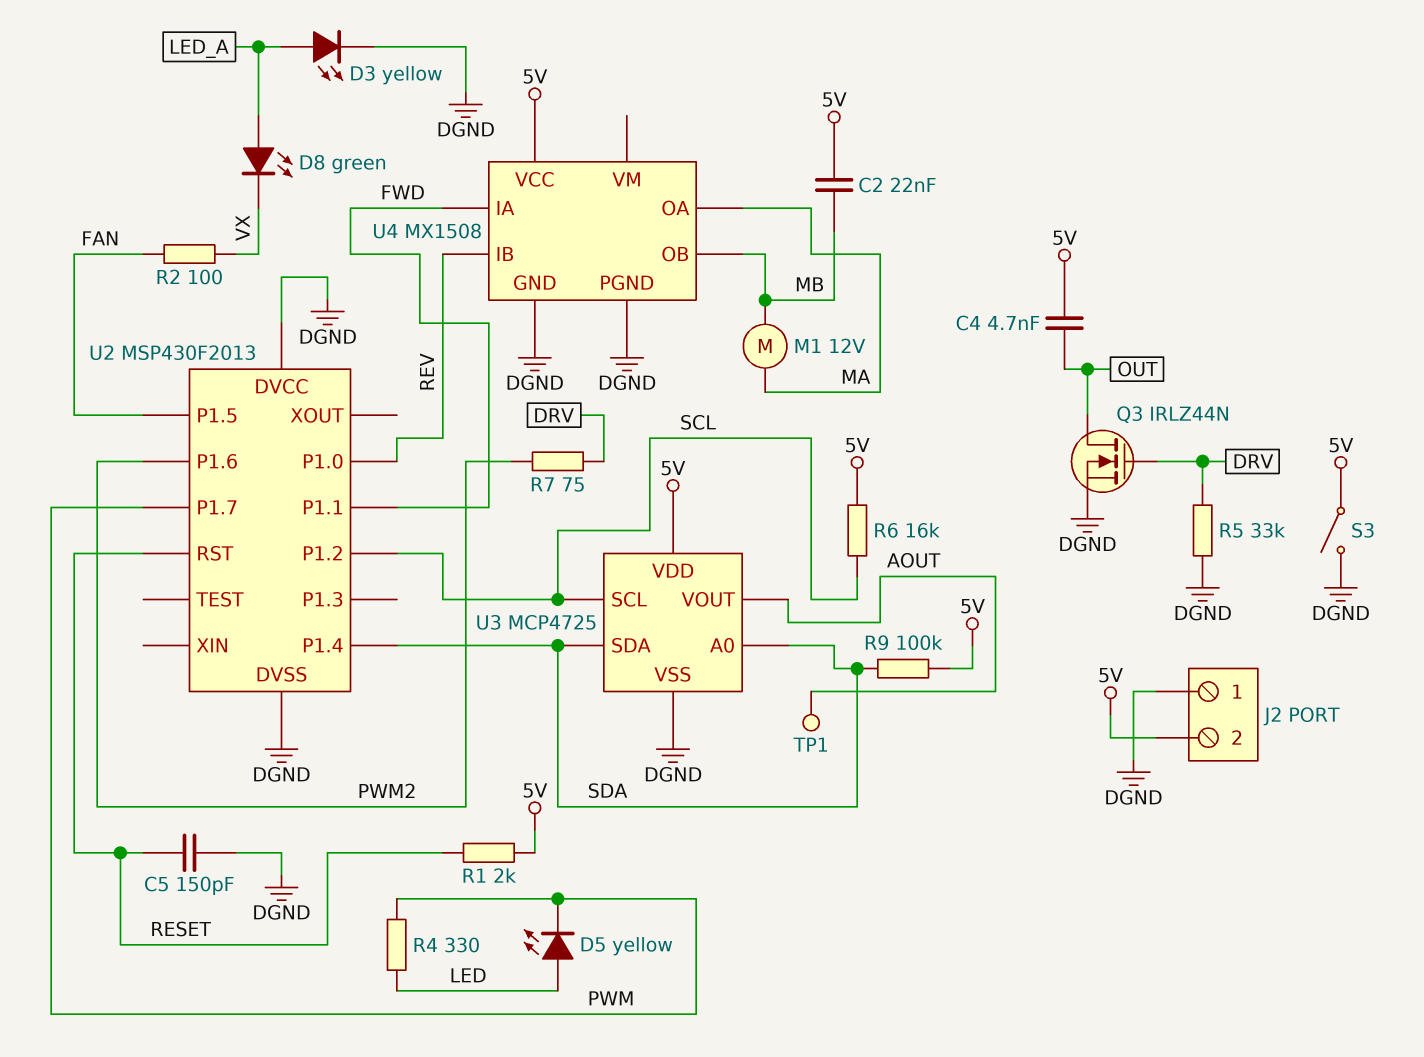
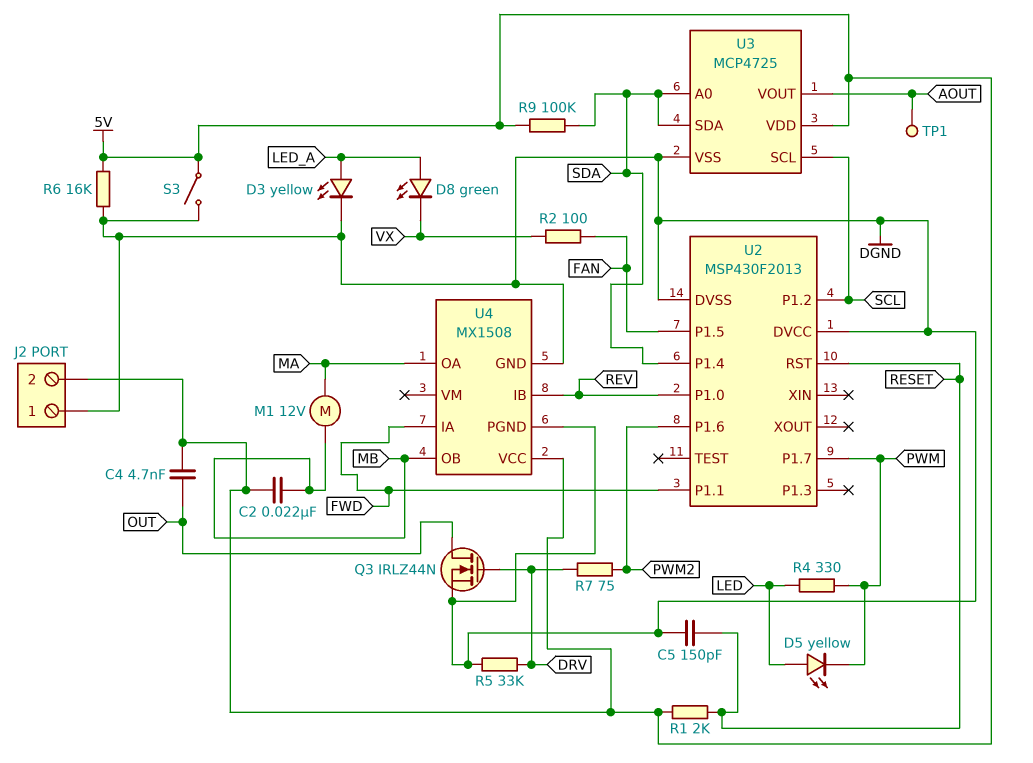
R6: 16k (5V, SCL) -> 16k (5V, DGND)

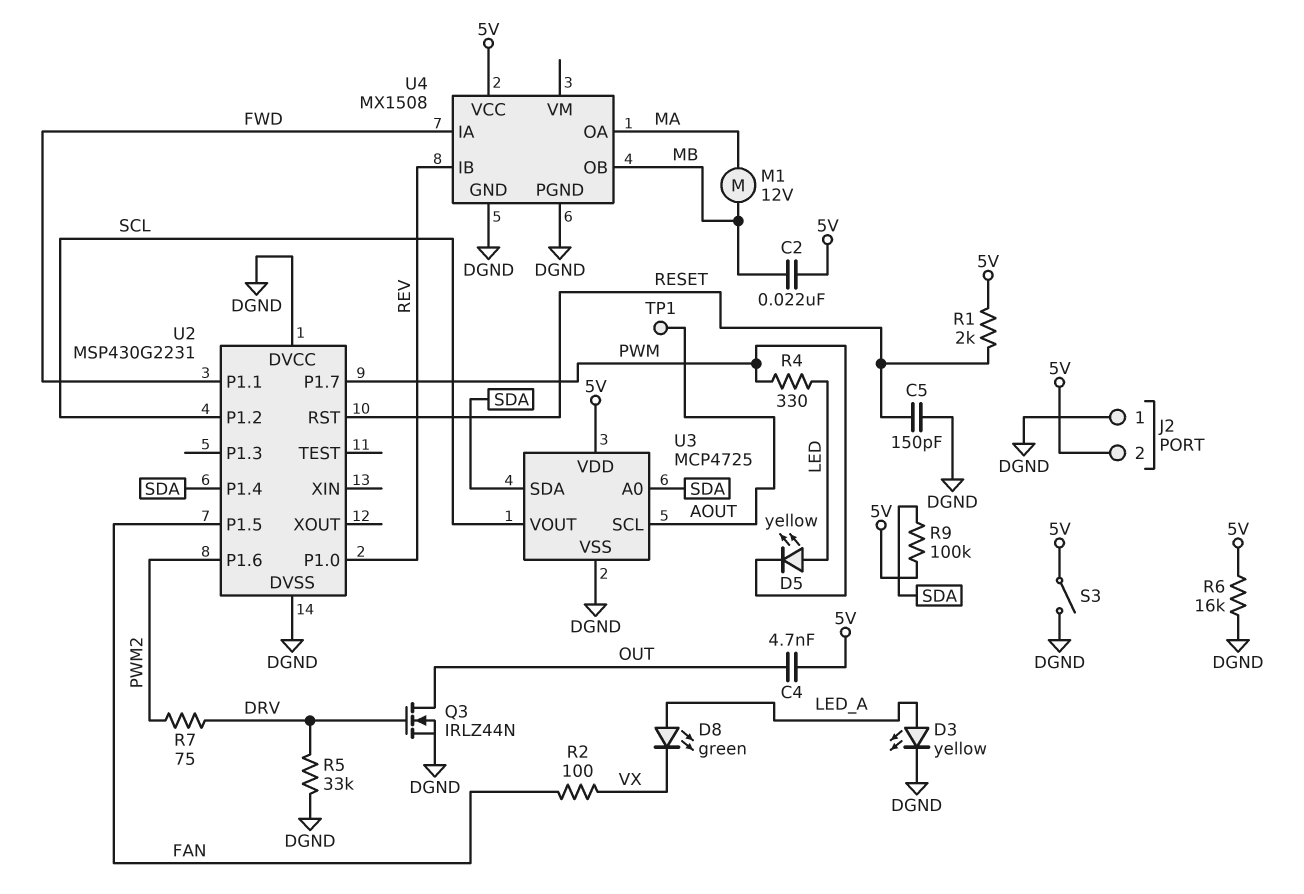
U2: MSP430F2013 -> MSP430G2231
U3 pin SCL: SCL -> AOUT
U3 pin VOUT: AOUT -> SCL

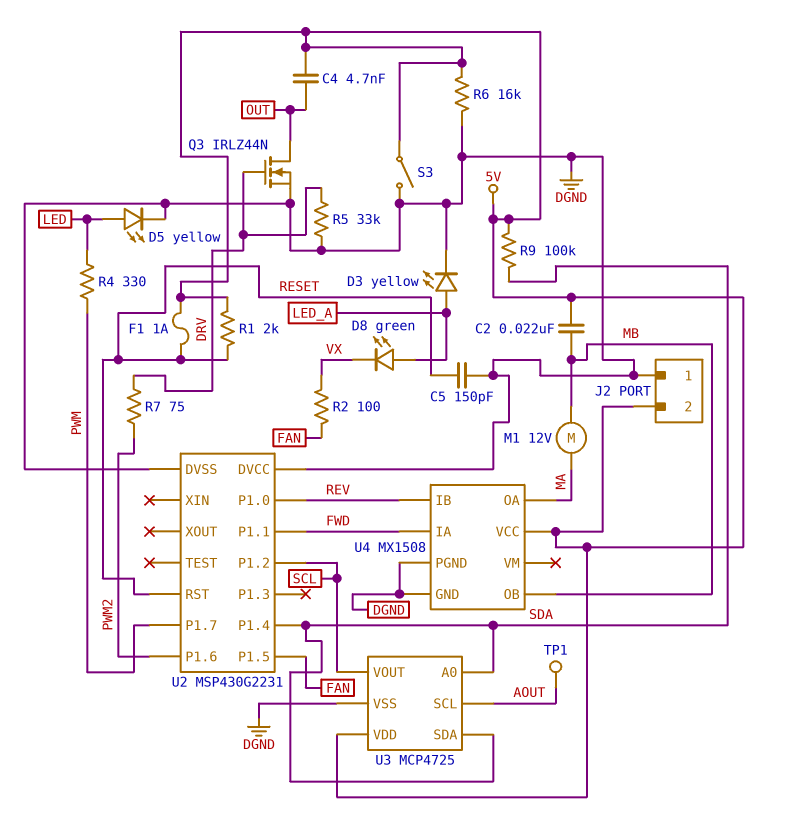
D5: LED yellow (A LED, K PWM) -> LED yellow (A LED, K DGND)
F1: none -> 1A (5V, RESET)

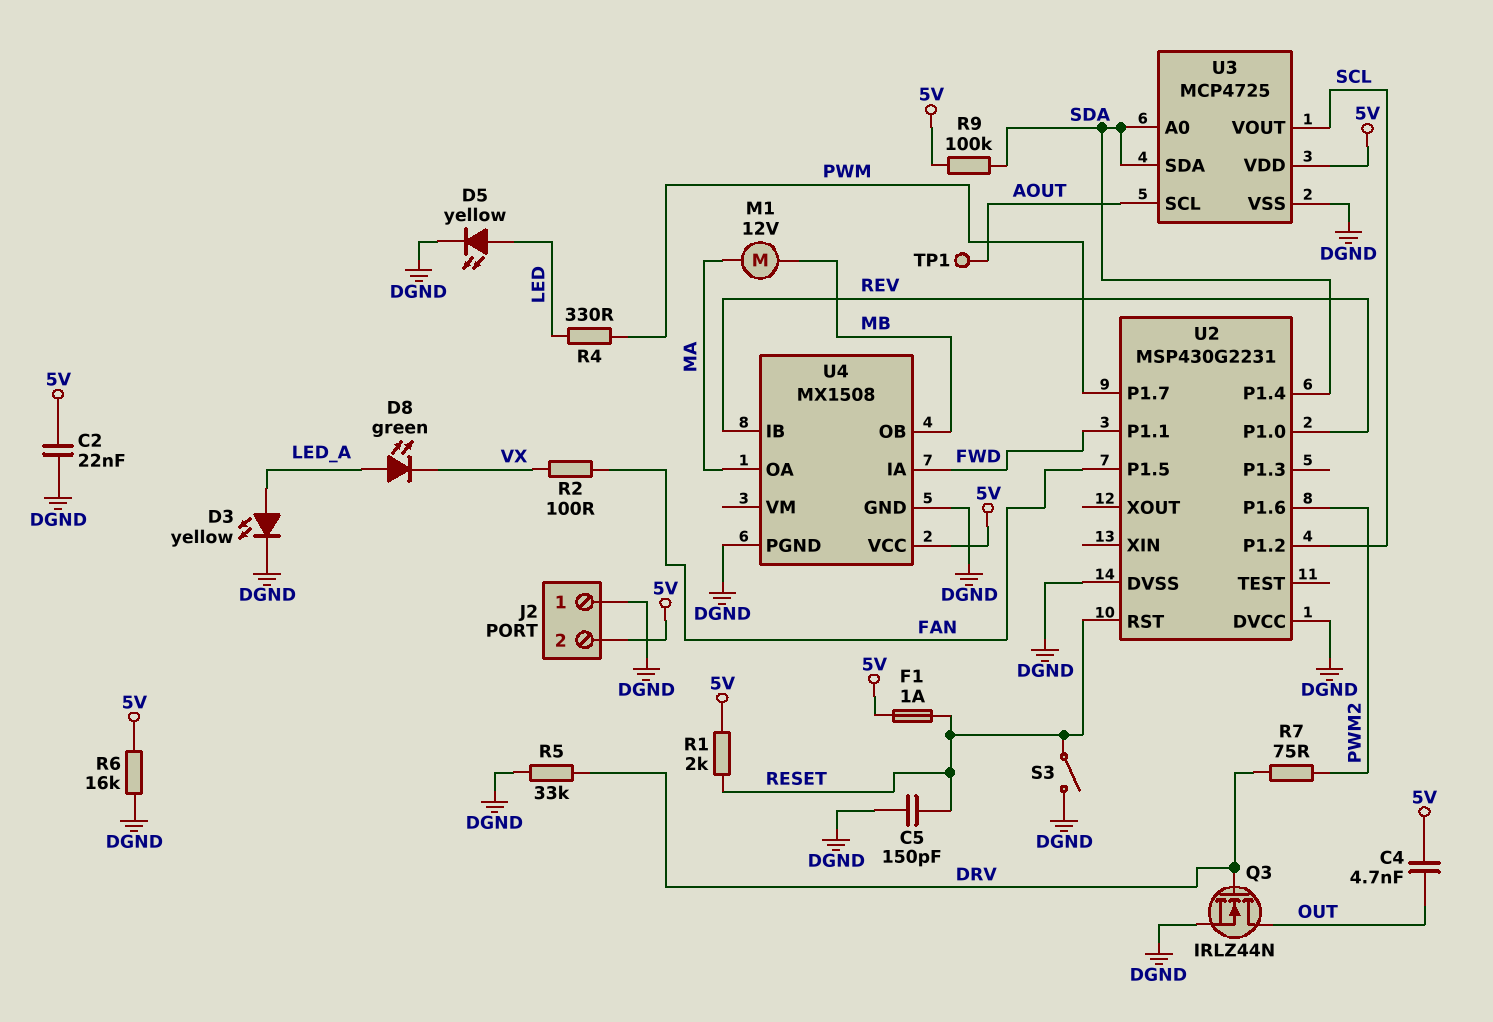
C2: 22nF (5V, MB) -> 22nF (5V, DGND)
S3: switch (5V, DGND) -> switch (DGND, RESET)

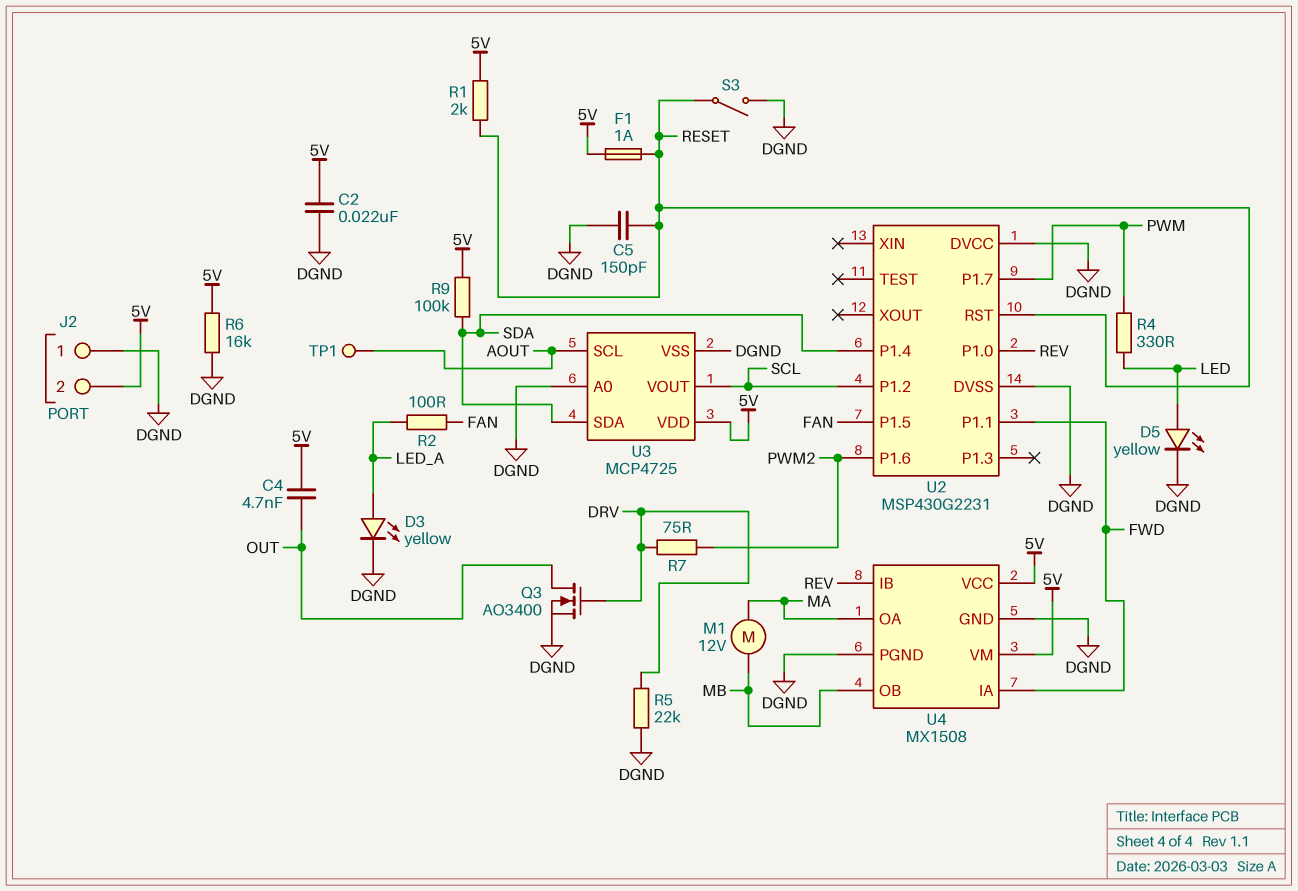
D8: LED green (A LED_A, K VX) -> none
Q3: NMOS IRLZ44N (G DRV, D OUT, S DGND) -> NMOS AO3400 (G DRV, D OUT, S DGND)
R2: 100 (FAN, VX) -> 100 (FAN, LED_A)
R5: 33k (DGND, DRV) -> 22k (DGND, DRV)
U3 pin A0: SDA -> DGND
U4 pin VM: none -> 5V

